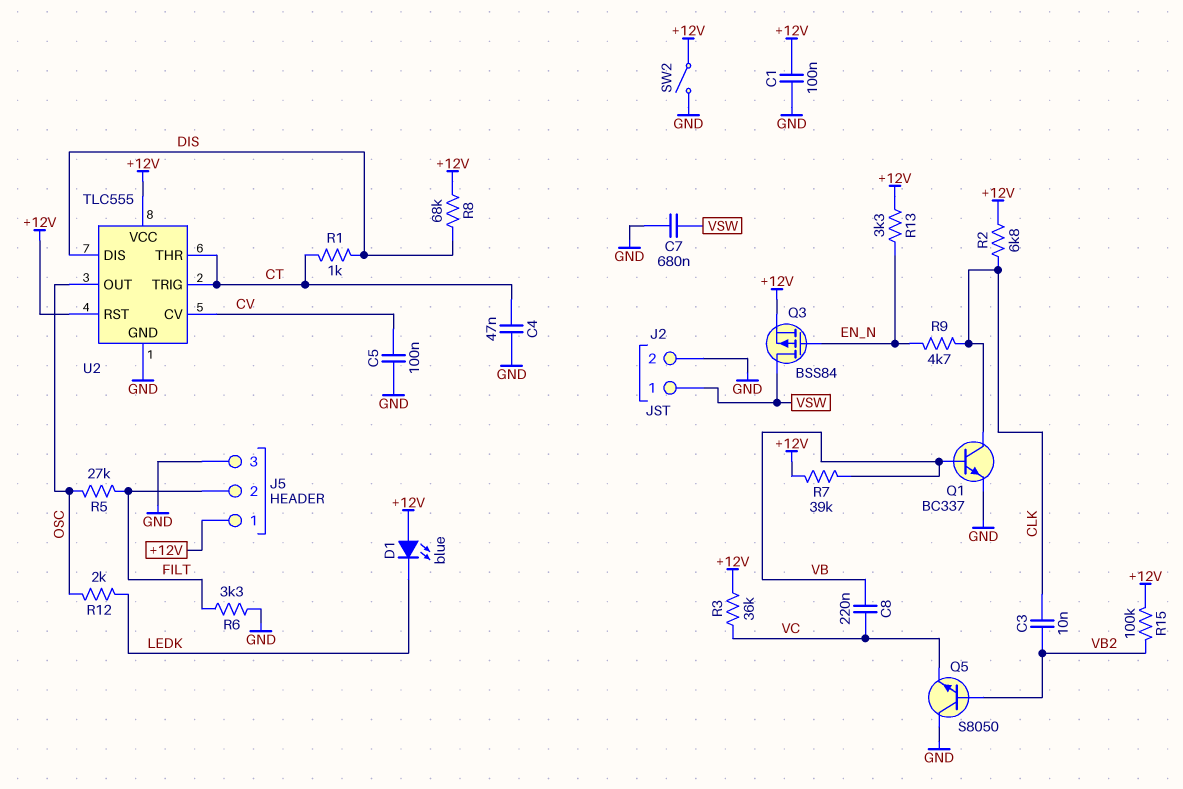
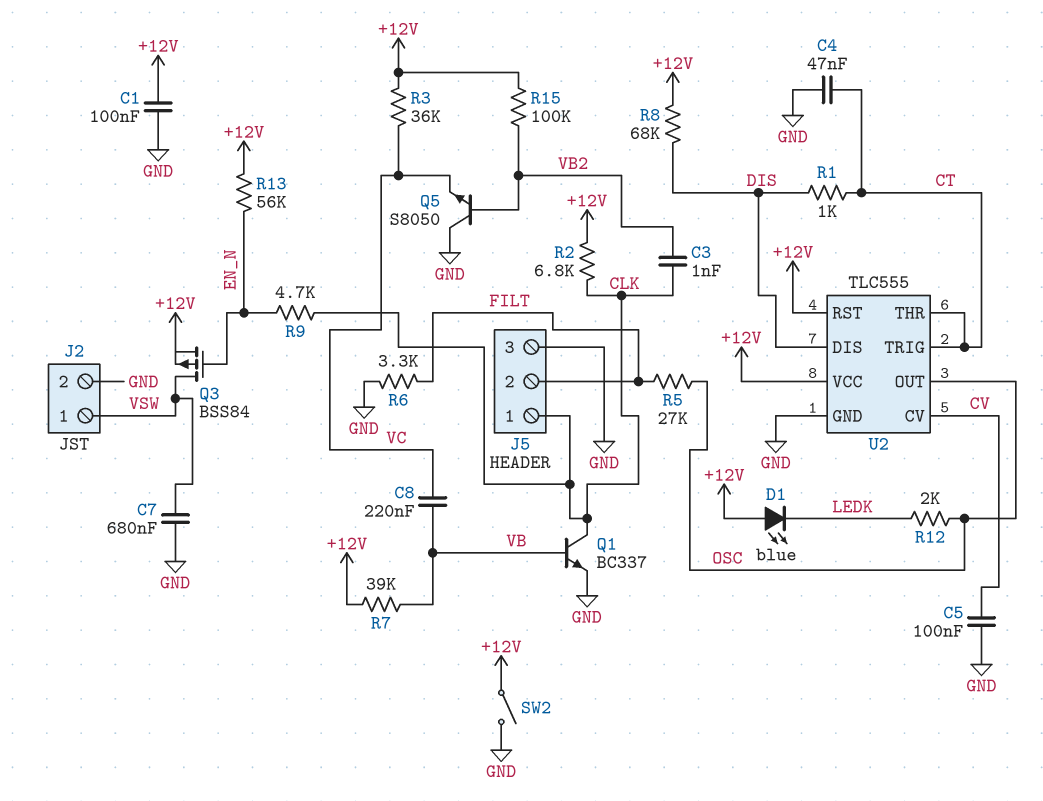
C3: 10nF (CLK, VB2) -> 1nF (CLK, VB2)
J5 pin 1: +12V -> CLK
R13: 3.3k (+12V, EN_N) -> 56k (+12V, EN_N)

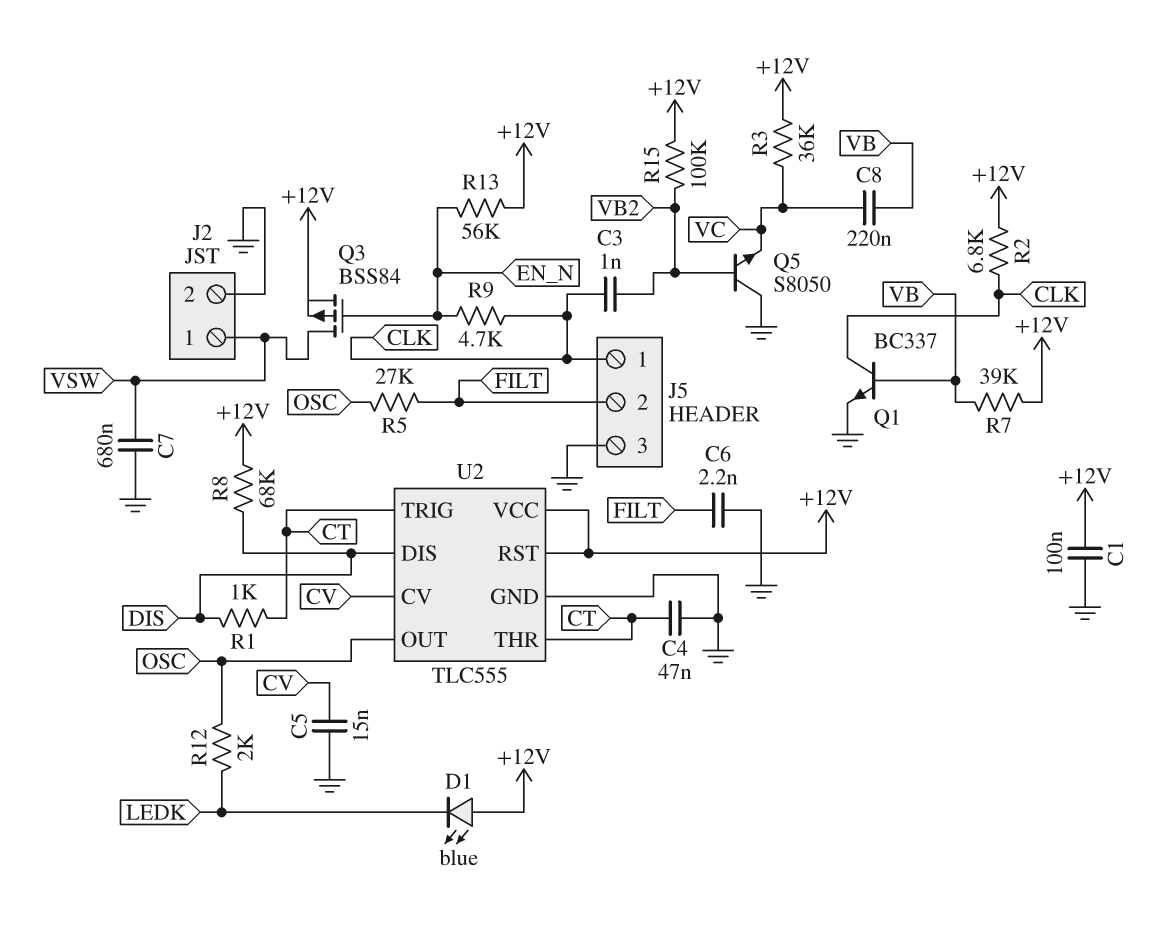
C5: 100nF (CV, GND) -> 15nF (CV, GND)
C6: none -> 2.2nF (FILT, GND)
R6: 3.3k (FILT, GND) -> none
SW2: switch (+12V, GND) -> none

